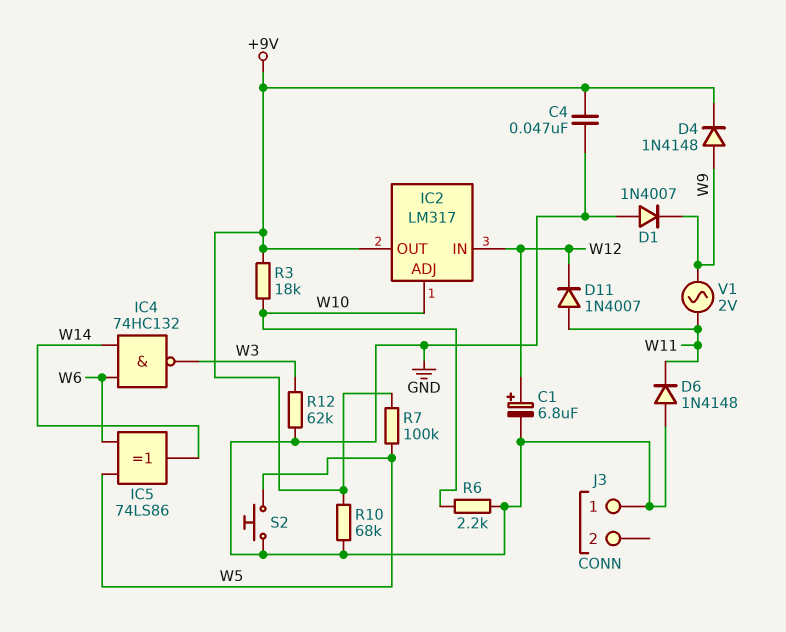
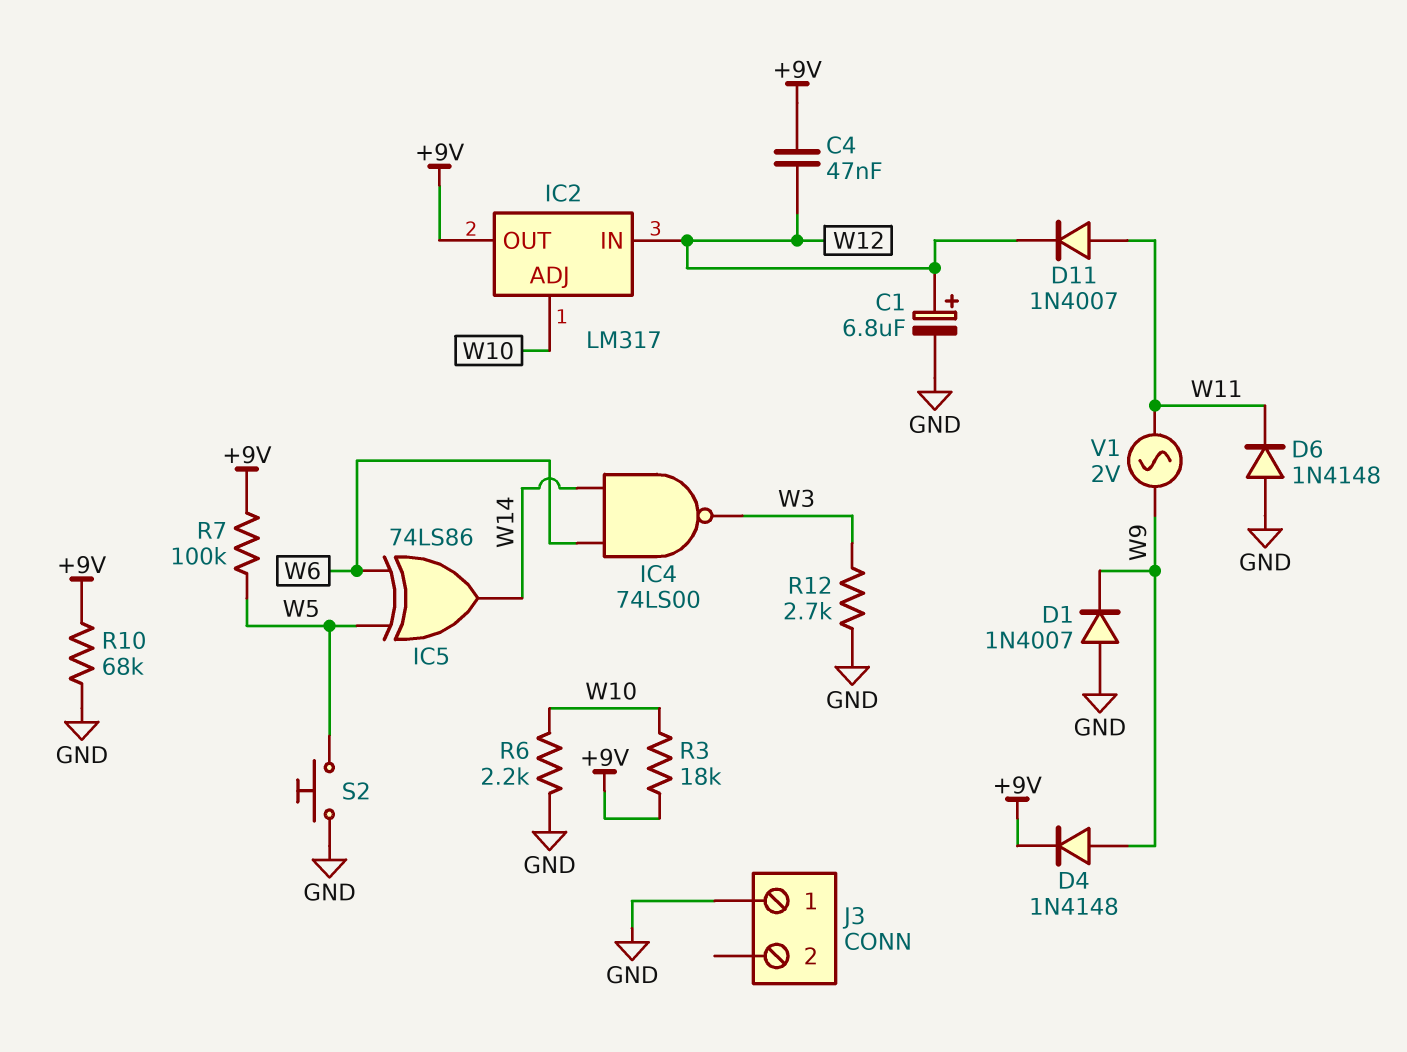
C4: 47nF (+9V, GND) -> 47nF (+9V, W12)
IC4: NAND 74HC132 (in W6, in W14, out W3) -> NAND 74LS00 (in W6, in W14, out W3)
R12: 62k (GND, W3) -> 2.7k (GND, W3)

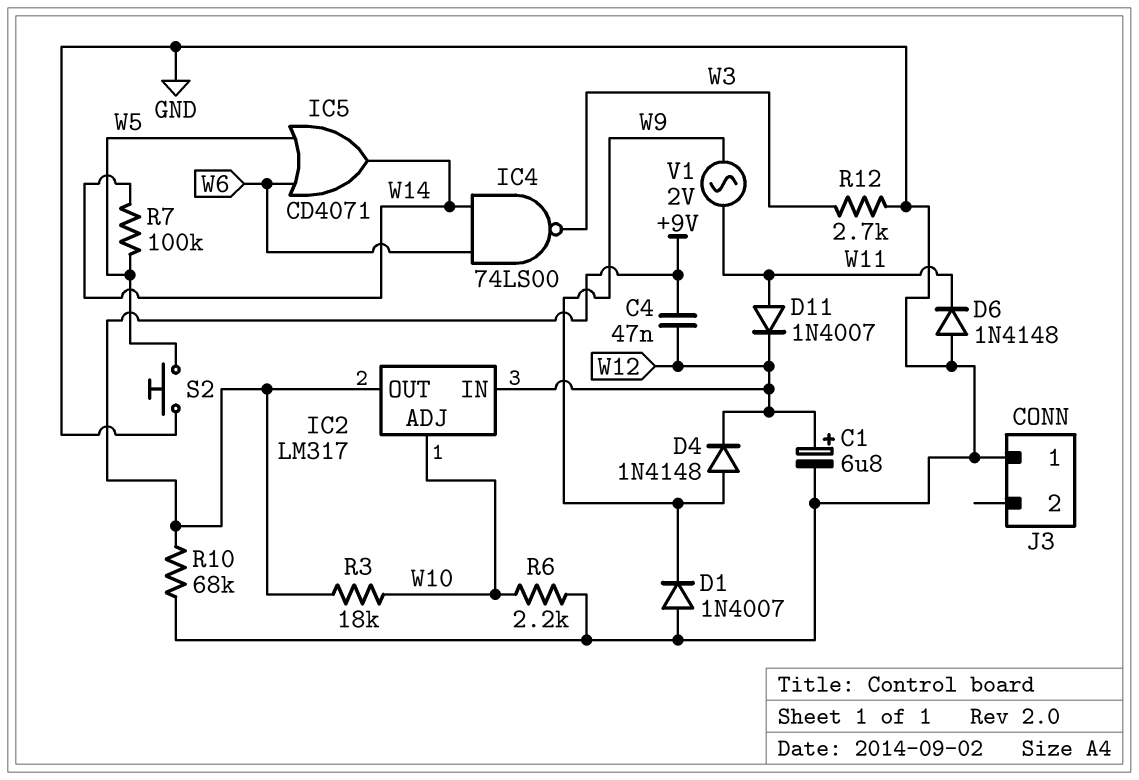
D4: diode 1N4148 (A W9, K +9V) -> diode 1N4148 (A W9, K W12)
IC5: XOR 74LS86 (in W5, in W6, out W14) -> OR CD4071 (in W5, in W6, out W14)
R7: 100k (+9V, W5) -> 100k (W5, W14)

